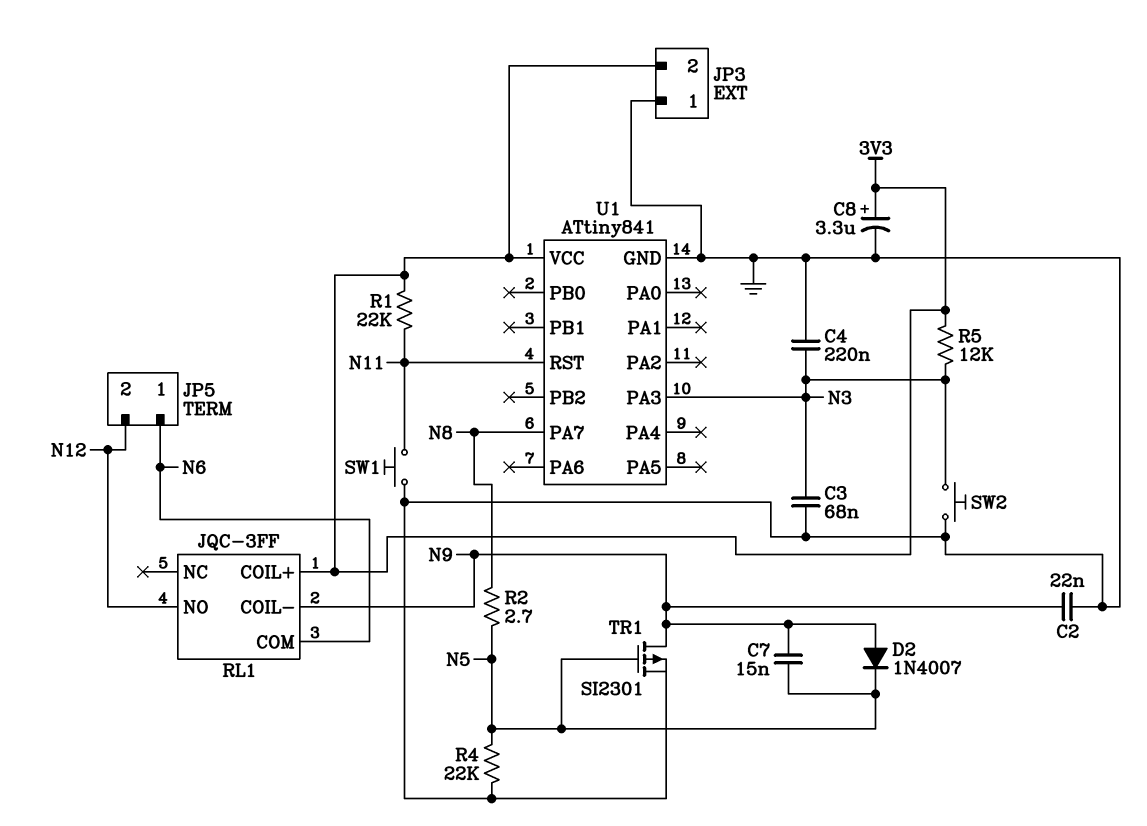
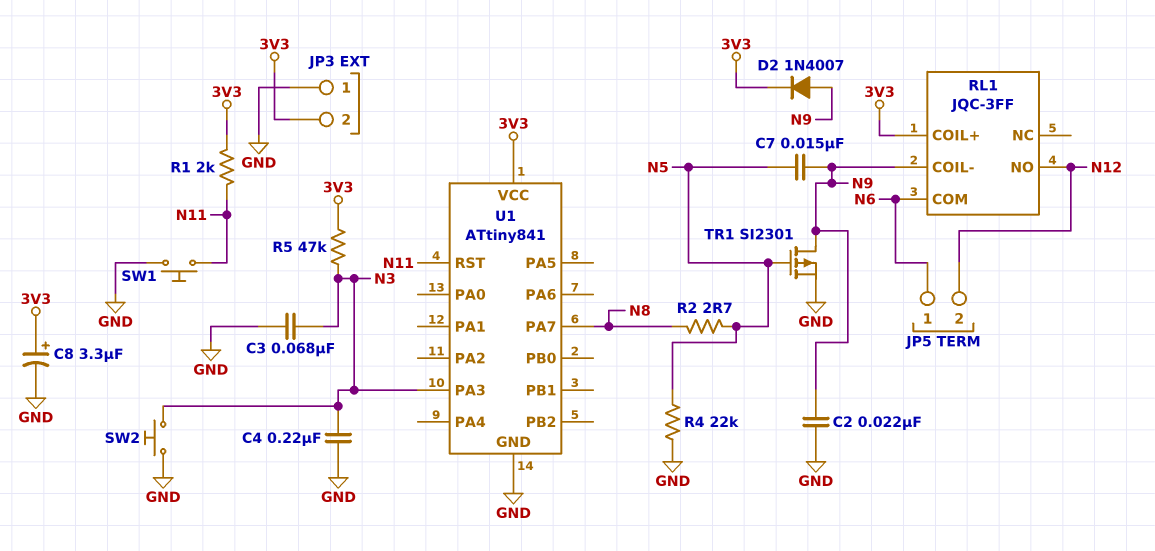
D2: diode 1N4007 (A N9, K N5) -> diode 1N4007 (A N9, K 3V3)
R1: 22k (3V3, N11) -> 2k (3V3, N11)
R5: 12k (3V3, N3) -> 47k (3V3, N3)

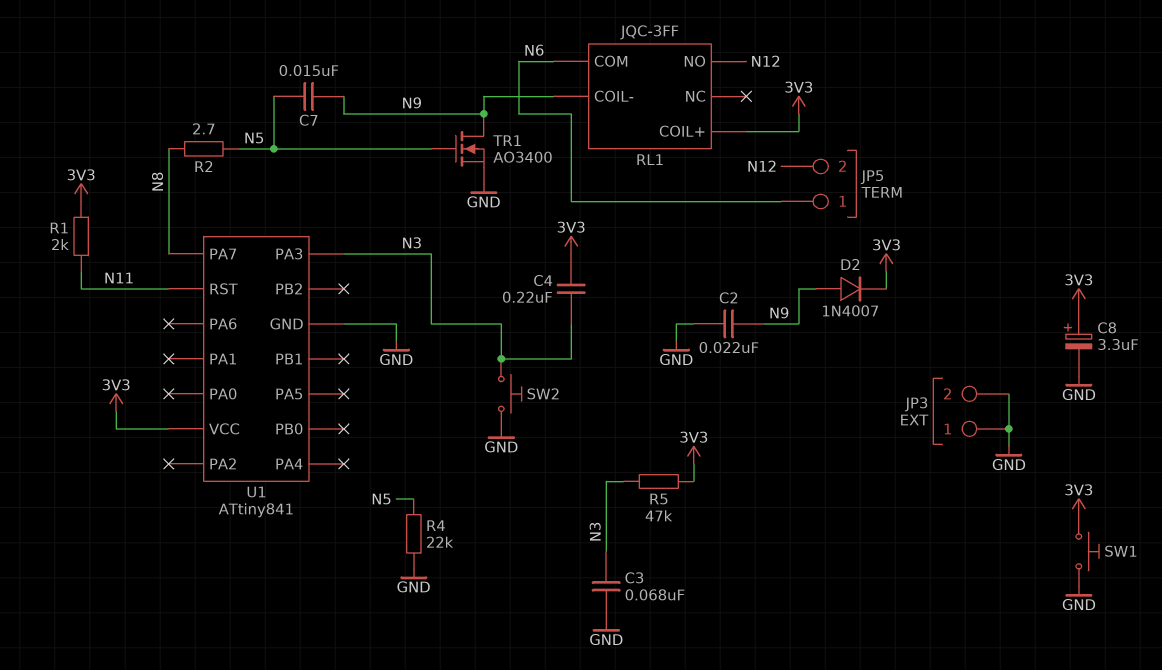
C4: 220nF (GND, N3) -> 220nF (3V3, N3)
JP3 pin 2: 3V3 -> GND
SW1: button (GND, N11) -> button (3V3, GND)
TR1: PMOS SI2301 (G N5, D N9, S GND) -> NMOS AO3400 (G N5, D N9, S GND)

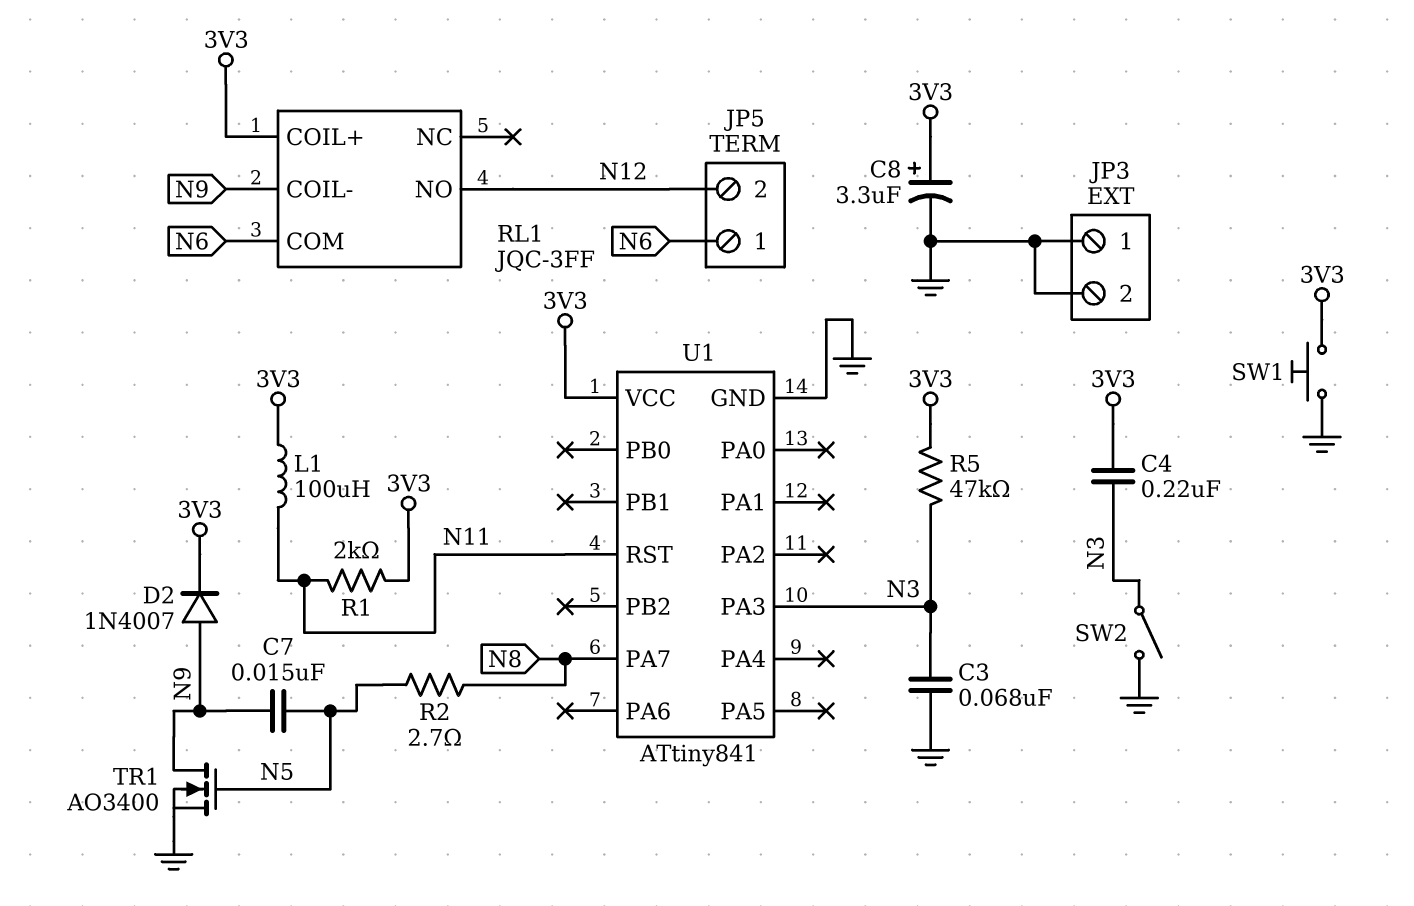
C2: 22nF (GND, N9) -> none
L1: none -> 100uH (3V3, N11)
R4: 22k (GND, N5) -> none
SW2: button (GND, N3) -> switch (GND, N3)

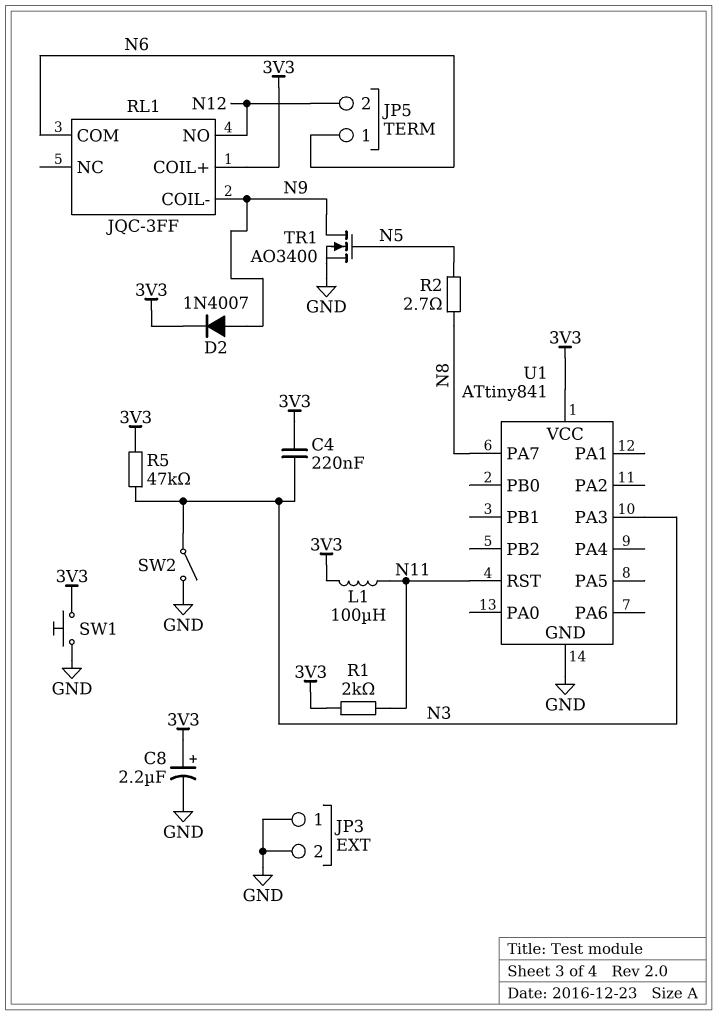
C3: 68nF (GND, N3) -> none
C7: 15nF (N5, N9) -> none
C8: 3.3uF (plus 3V3, minus GND) -> 2.2uF (plus 3V3, minus GND)

